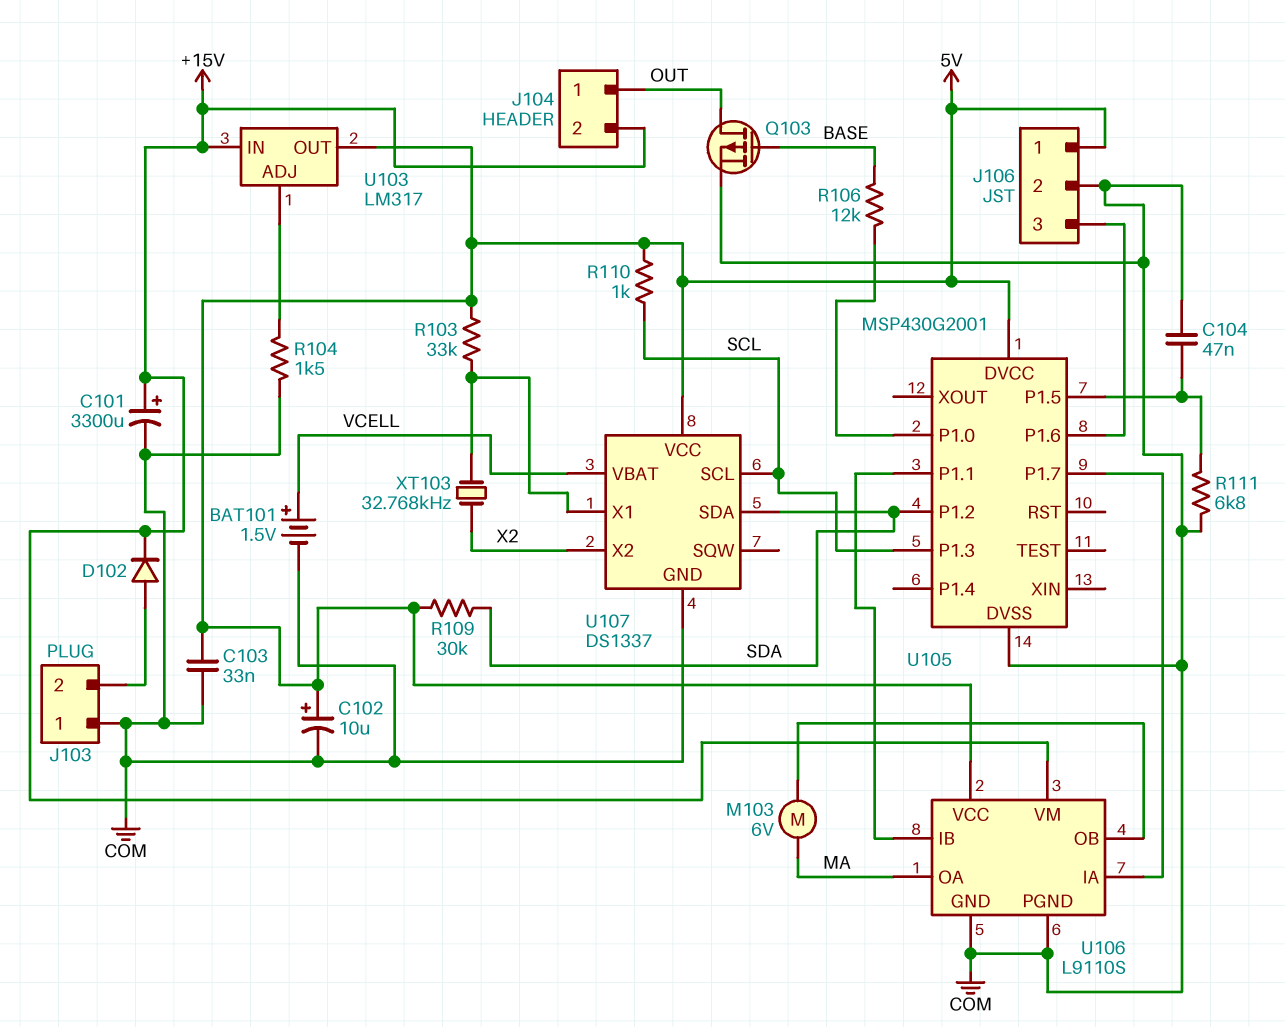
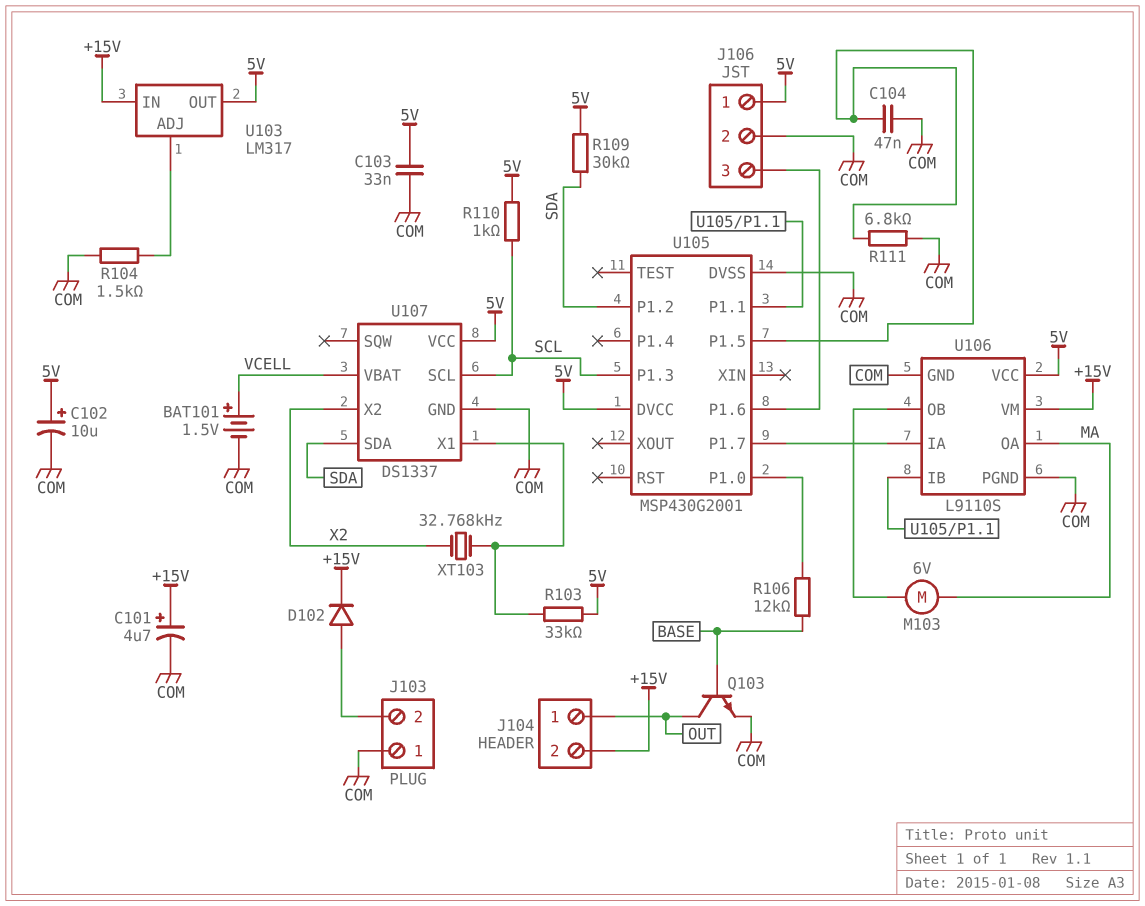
C101: 3300uF (plus +15V, minus COM) -> 4.7uF (plus +15V, minus COM)
Q103: PMOS (G BASE, D OUT, S COM) -> NPN (B BASE, C OUT, E COM)

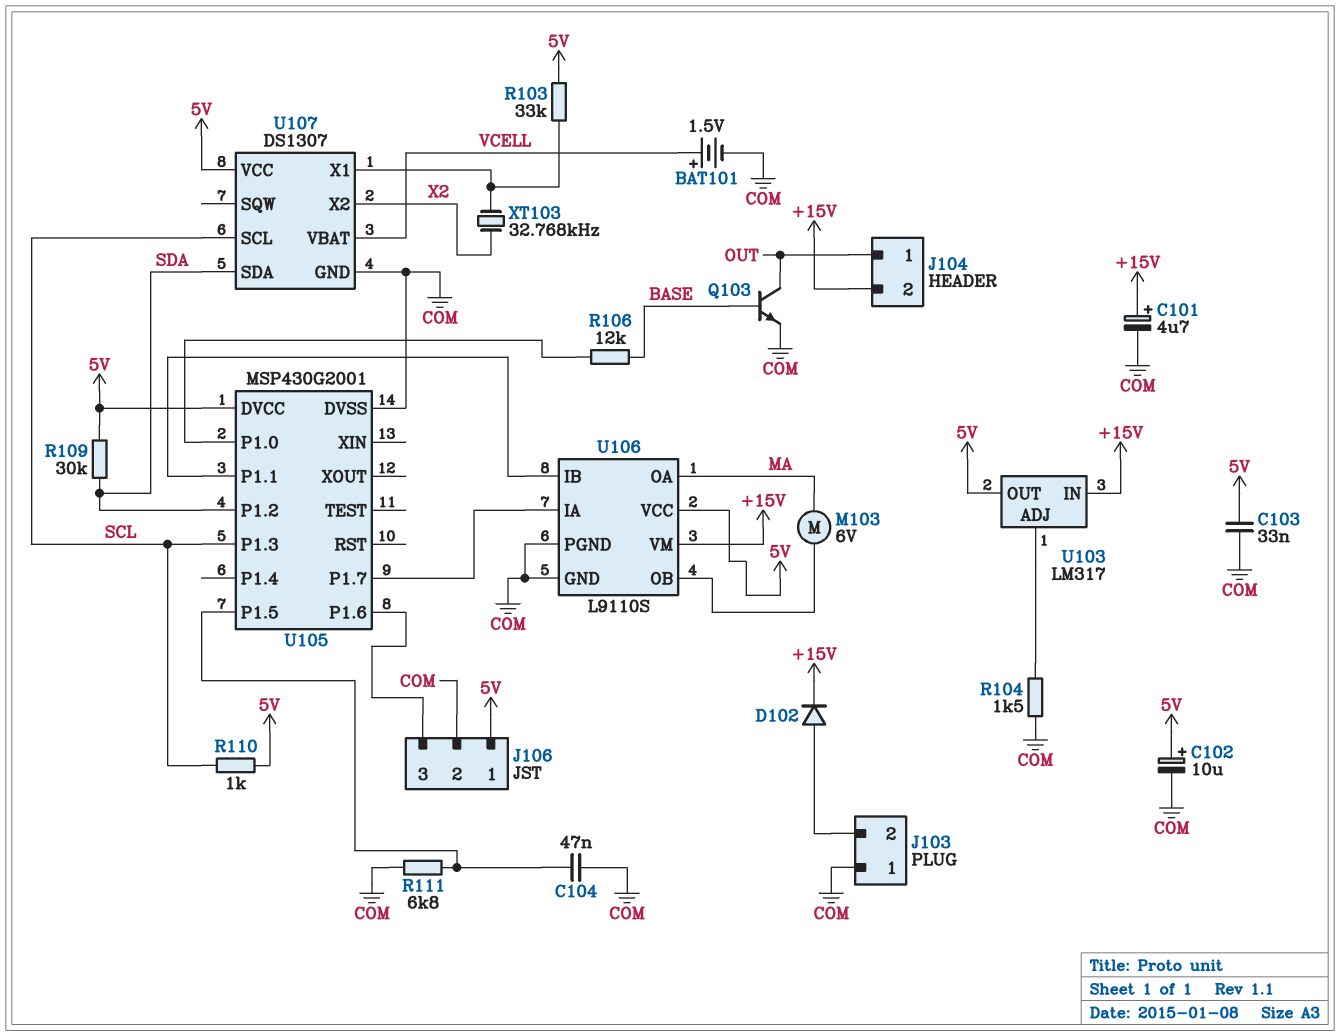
U107: DS1337 -> DS1307

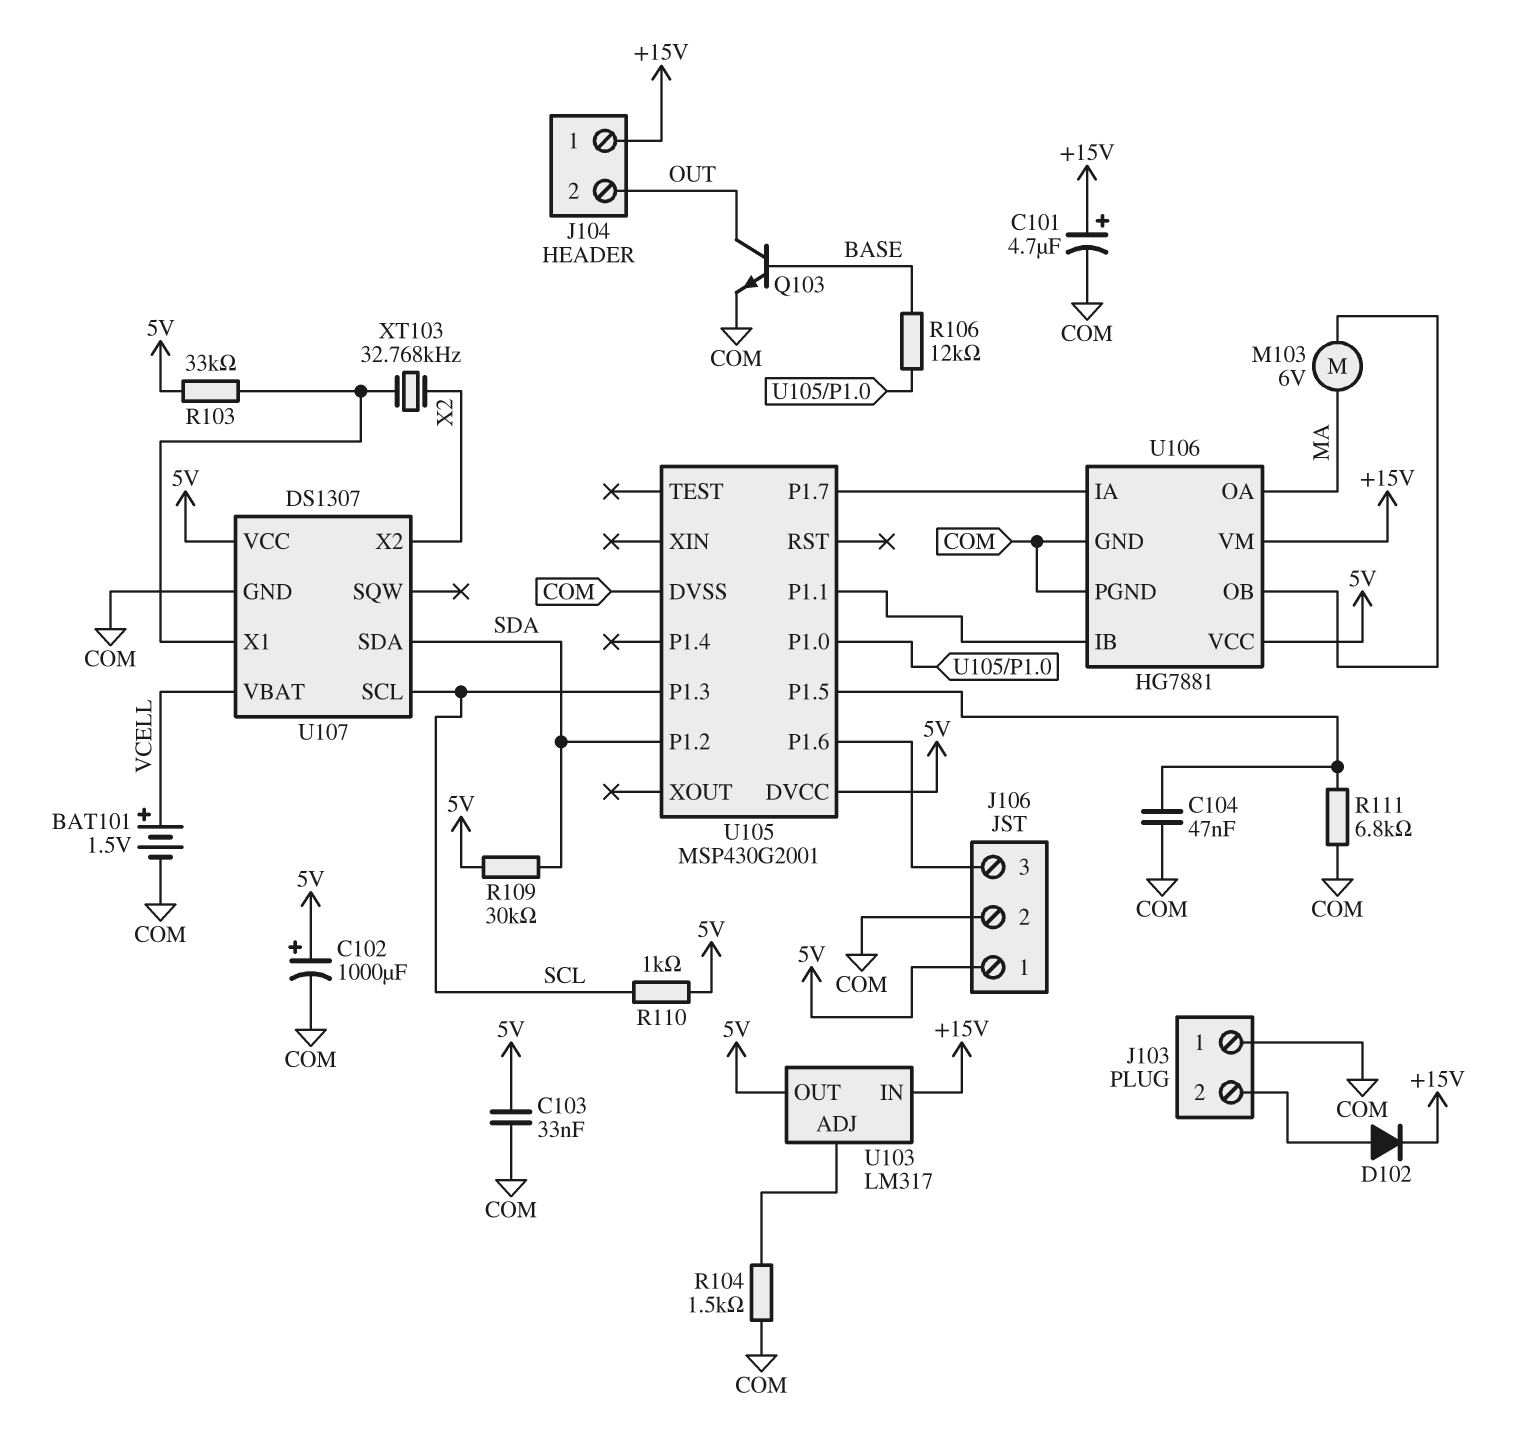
C102: 10uF (plus 5V, minus COM) -> 1000uF (plus 5V, minus COM)
J104 pin 1: OUT -> +15V
J104 pin 2: +15V -> OUT
U106: L9110S -> HG7881

